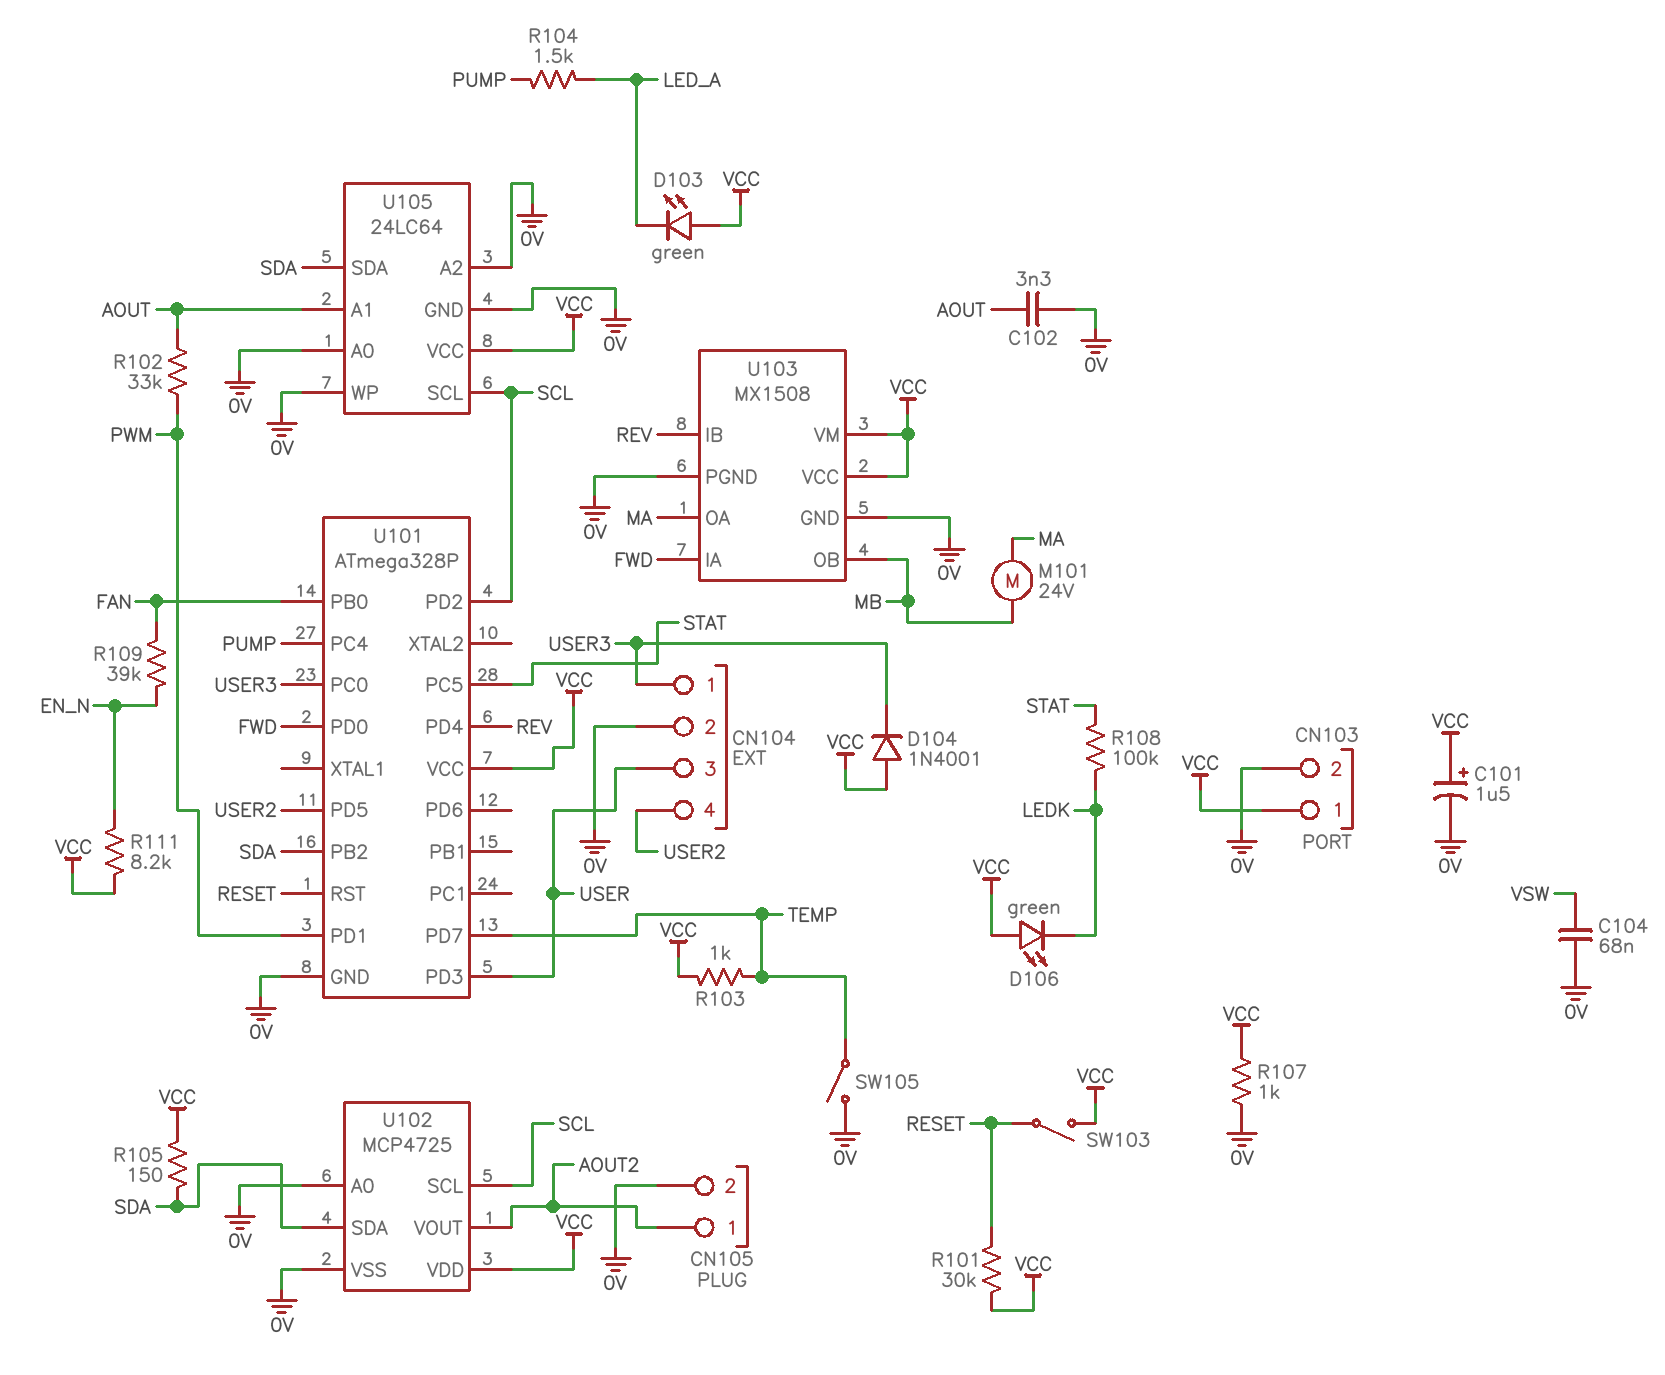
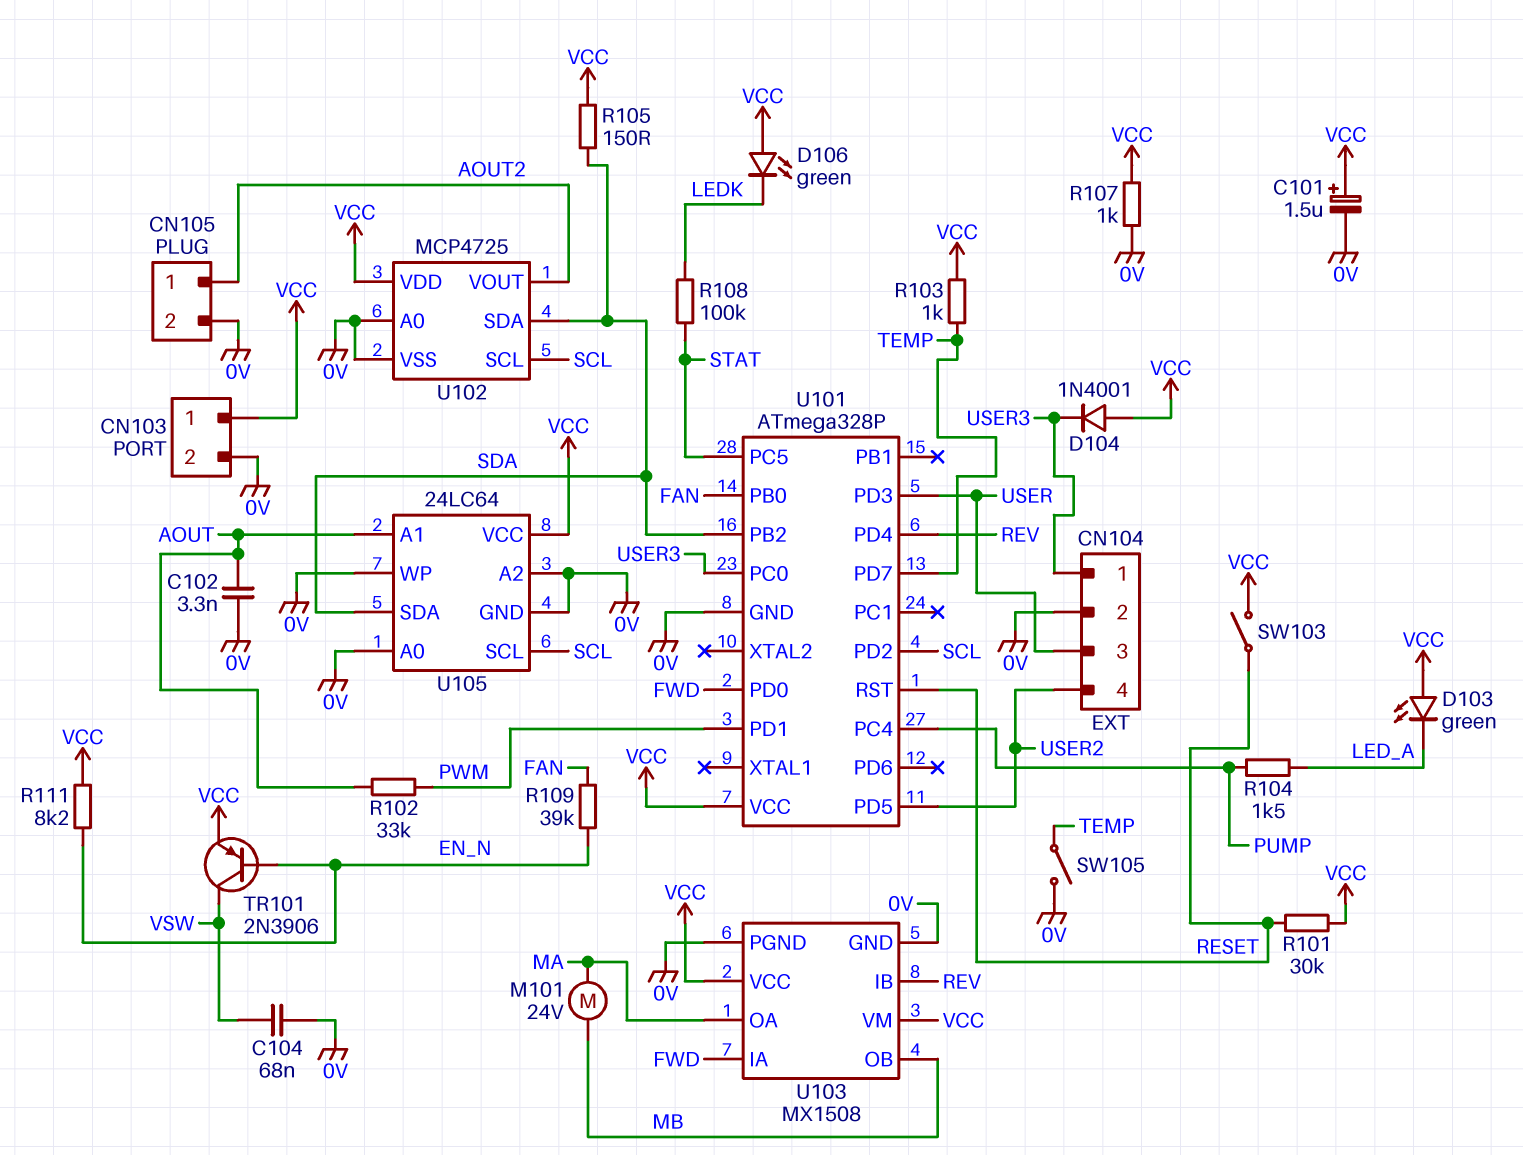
TR101: none -> PNP 2N3906 (B EN_N, C VSW, E VCC)

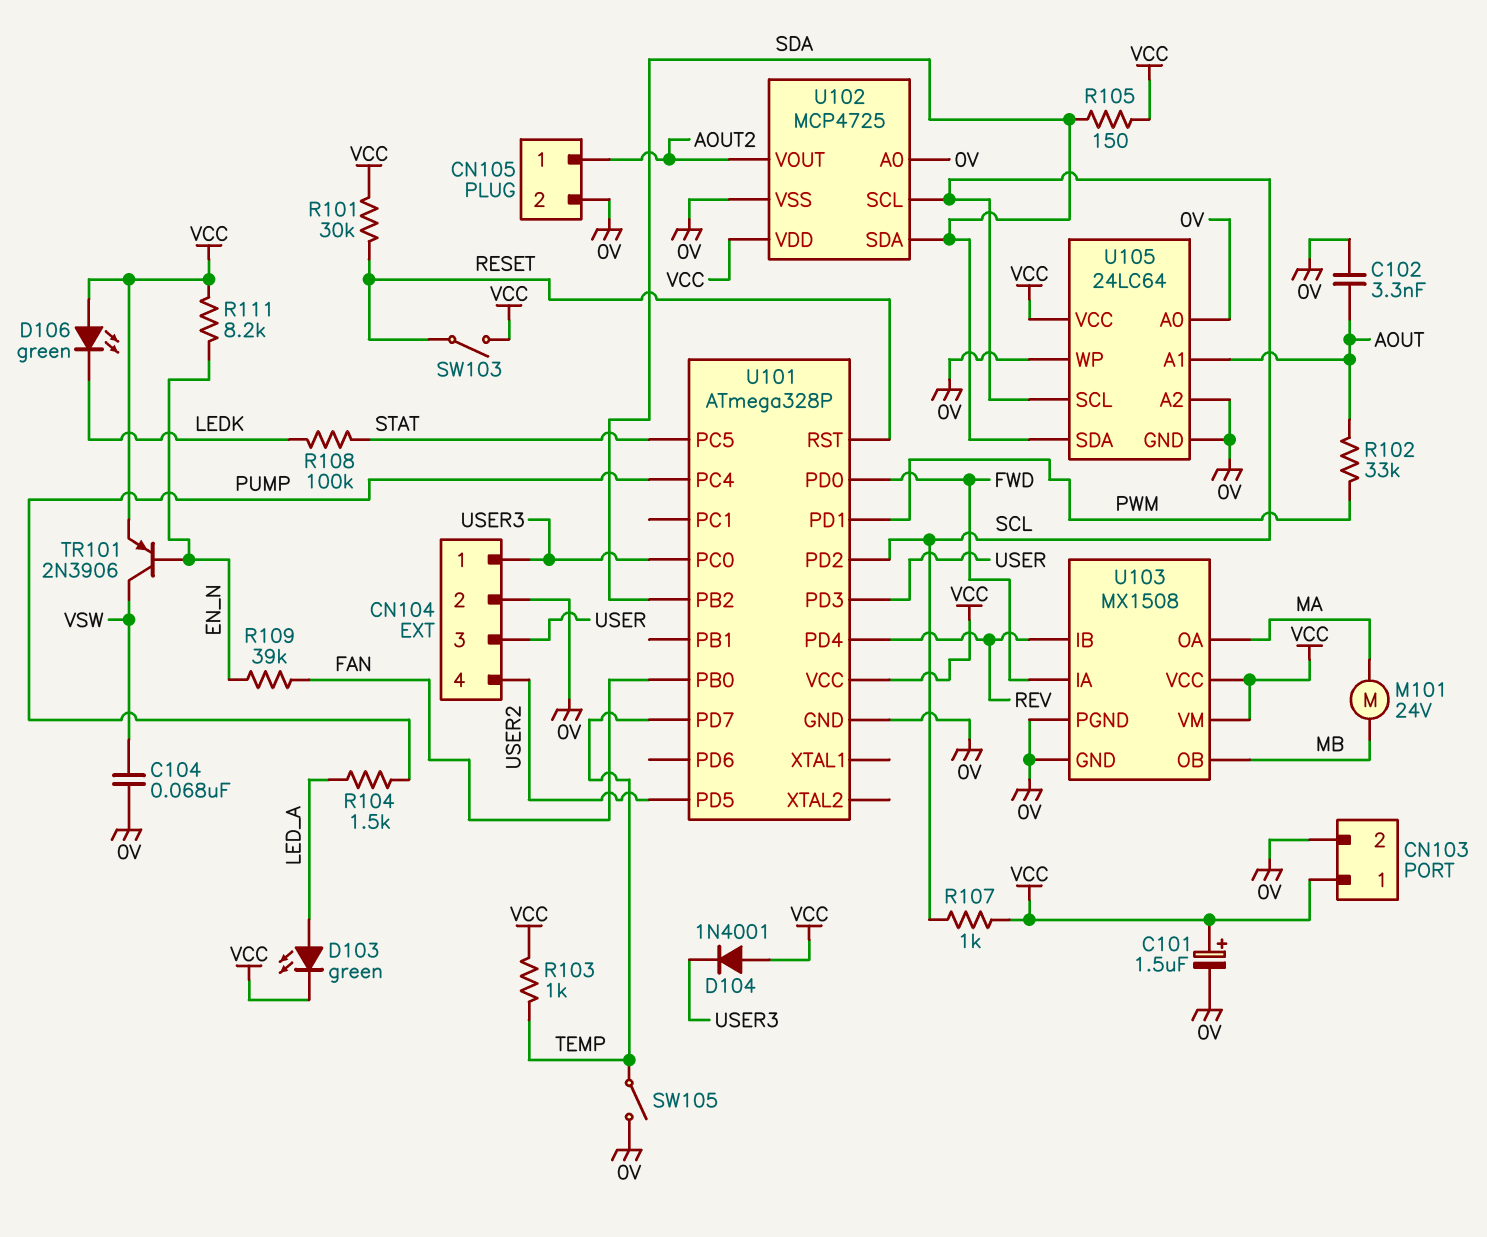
D103: LED green (A VCC, K LED_A) -> LED green (A LED_A, K VCC)
R107: 1k (0V, VCC) -> 1k (SCL, VCC)

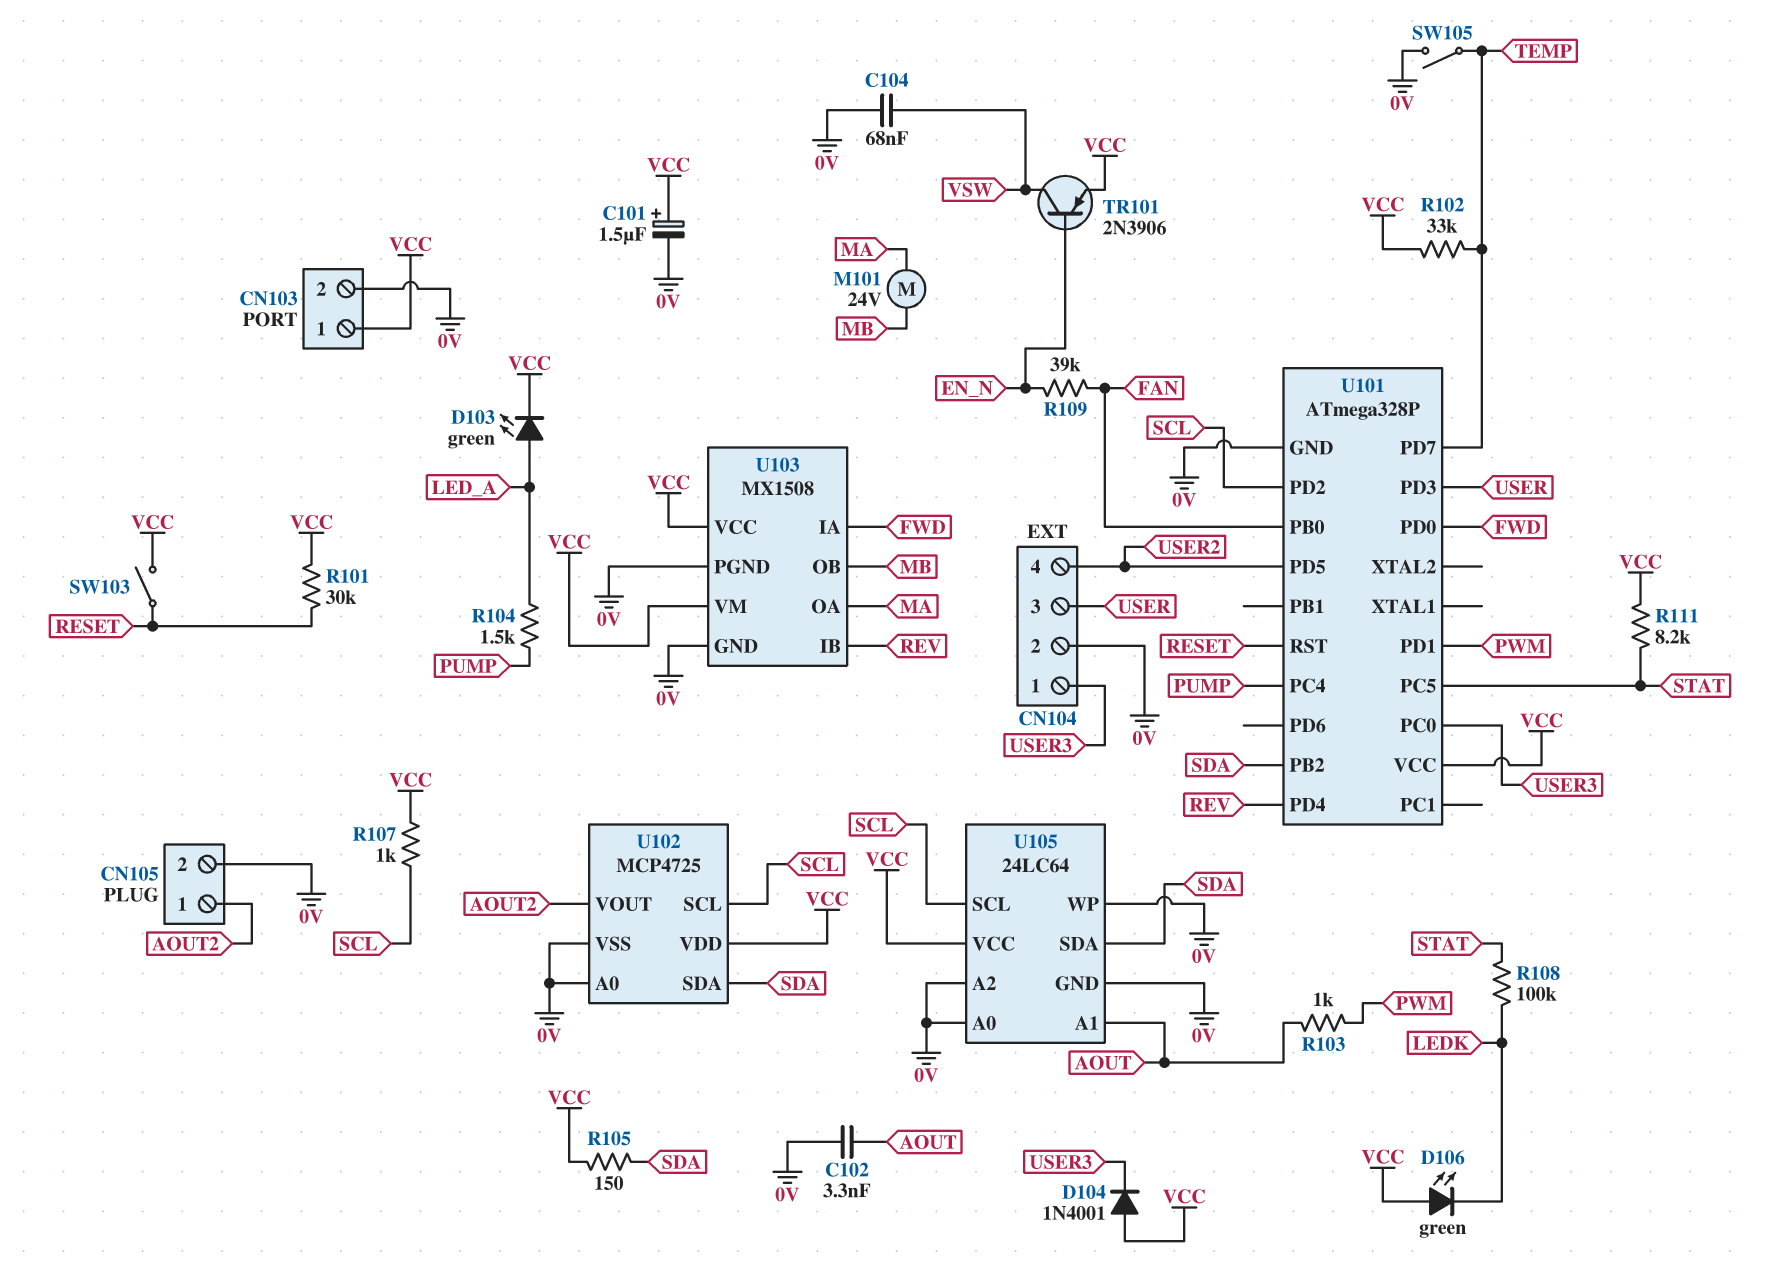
R102: 33k (AOUT, PWM) -> 33k (TEMP, VCC)
R103: 1k (TEMP, VCC) -> 1k (AOUT, PWM)
R111: 8.2k (EN_N, VCC) -> 8.2k (STAT, VCC)

